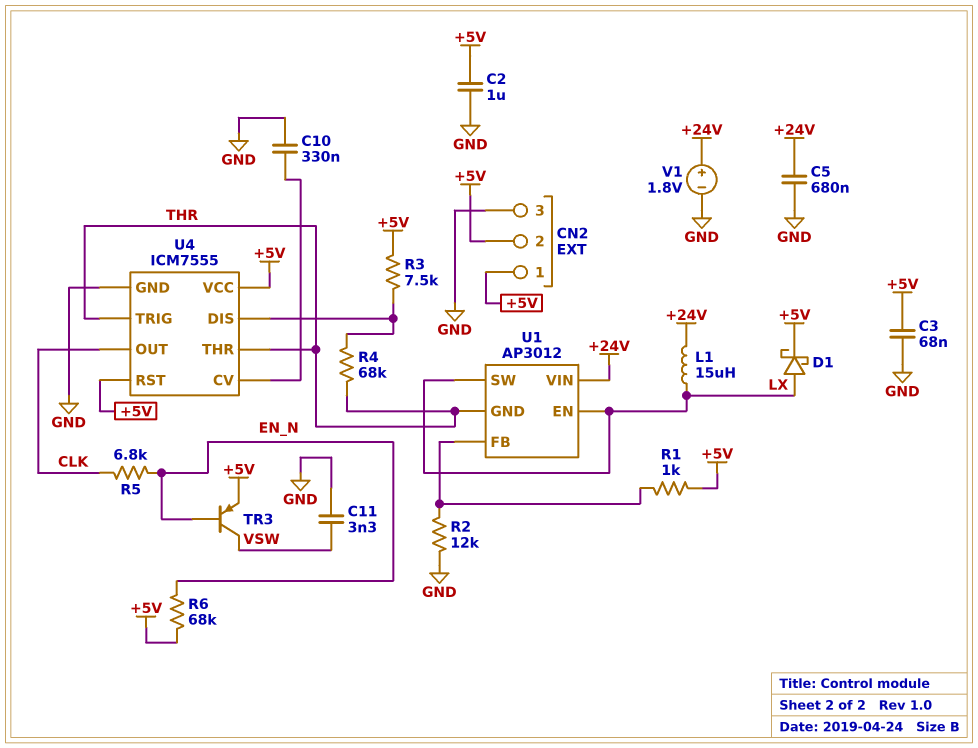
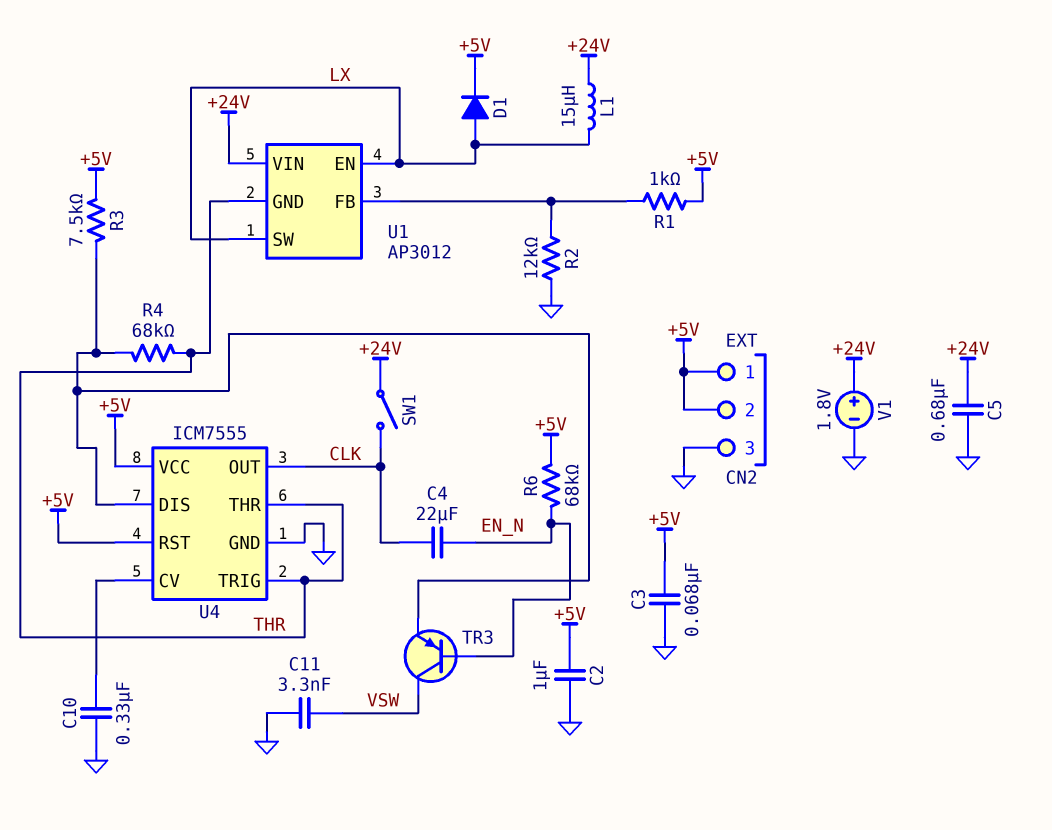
C4: none -> 22uF (CLK, EN_N)
D1: schottky (A LX, K +5V) -> diode (A LX, K +5V)
R5: 6.8k (CLK, EN_N) -> none
SW1: none -> switch (+24V, CLK)
TR3: PNP (B EN_N, C VSW, E +5V) -> PNP (B EN_N, C VSW, E U4/DIS)

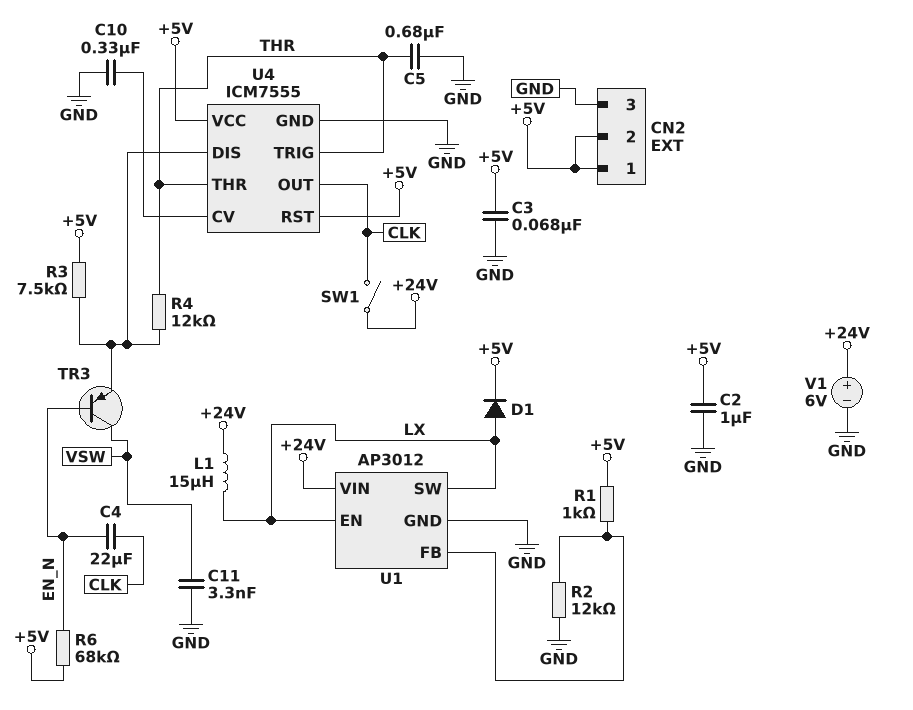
C5: 680nF (+24V, GND) -> 680nF (GND, THR)
R4: 68k (THR, U4/DIS) -> 12k (THR, U4/DIS)
U1 pin GND: THR -> GND
V1: 1.8V (plus +24V, minus GND) -> 6V (plus +24V, minus GND)

